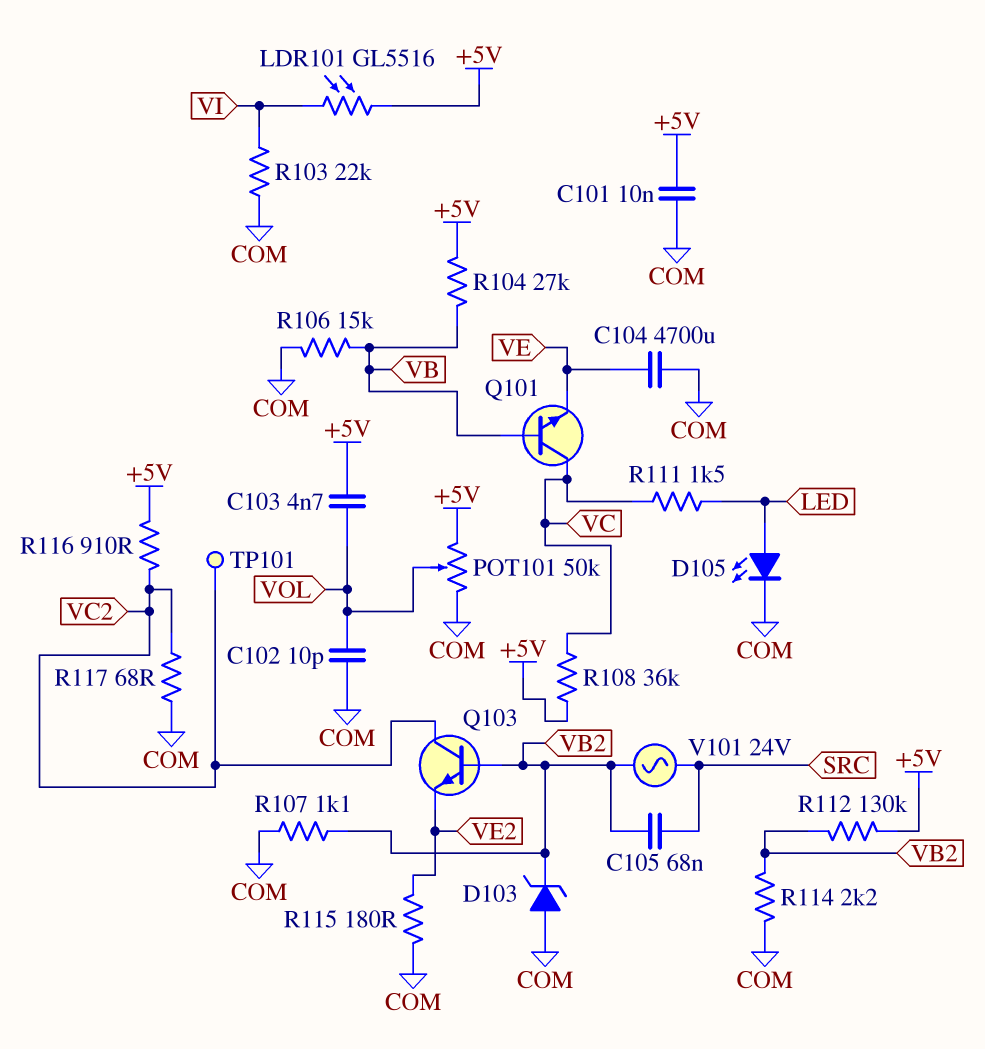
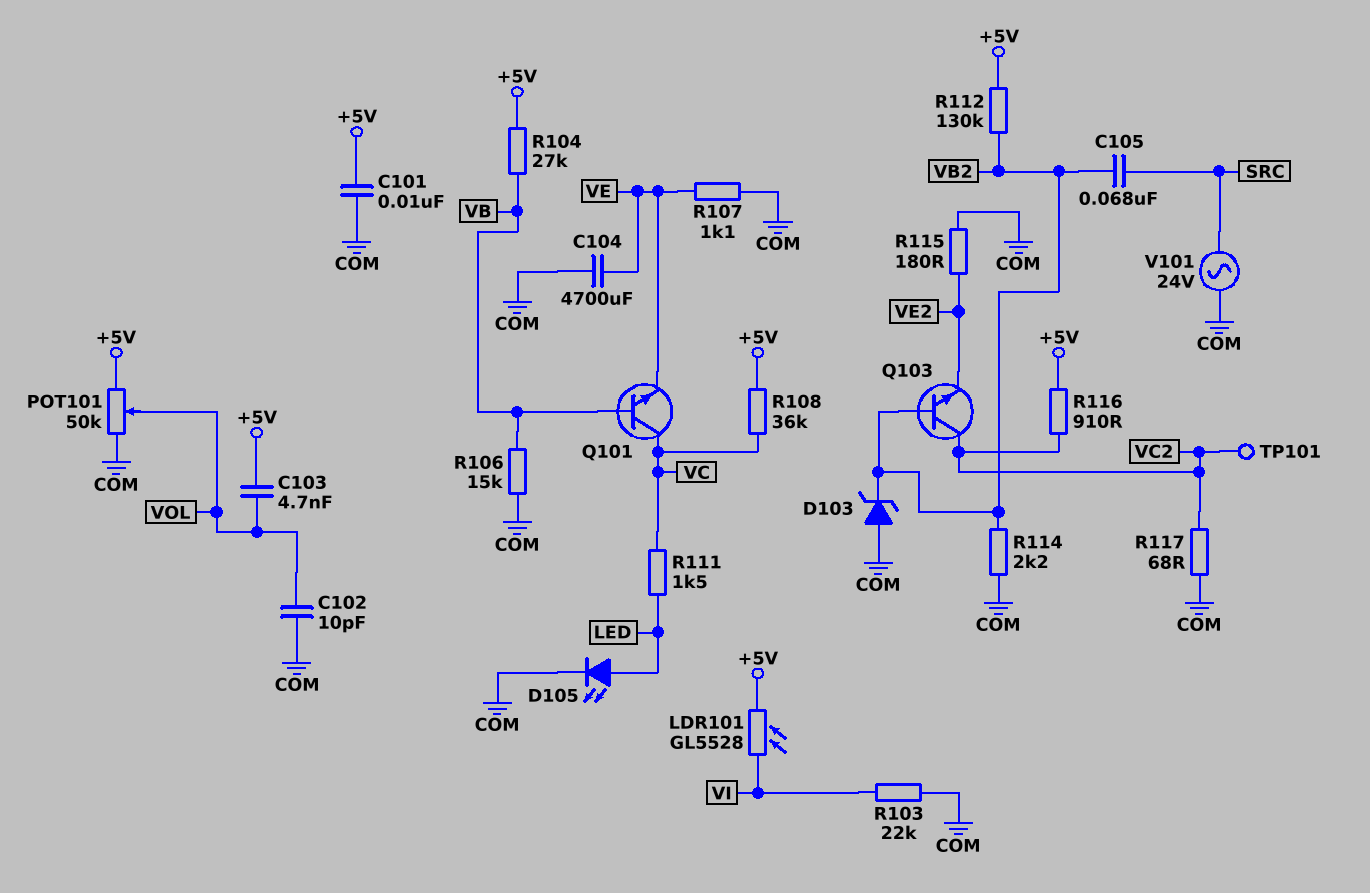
LDR101: GL5516 (+5V, VI) -> GL5528 (+5V, VI)
R107: 1.1k (COM, VB2) -> 1.1k (COM, VE)
V101: AC 24V (SRC, VB2) -> AC 24V (COM, SRC)

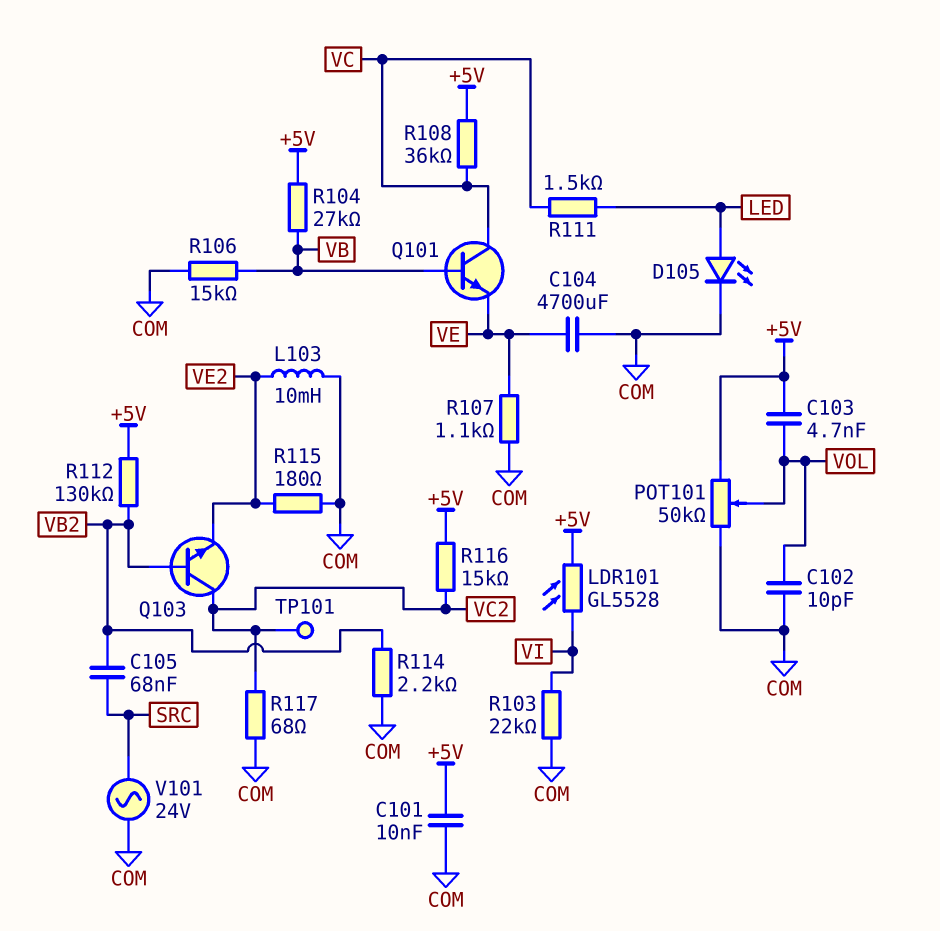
D103: zener (A COM, K VB2) -> none
L103: none -> 10mH (COM, VE2)
R116: 910 (+5V, VC2) -> 15k (+5V, VC2)

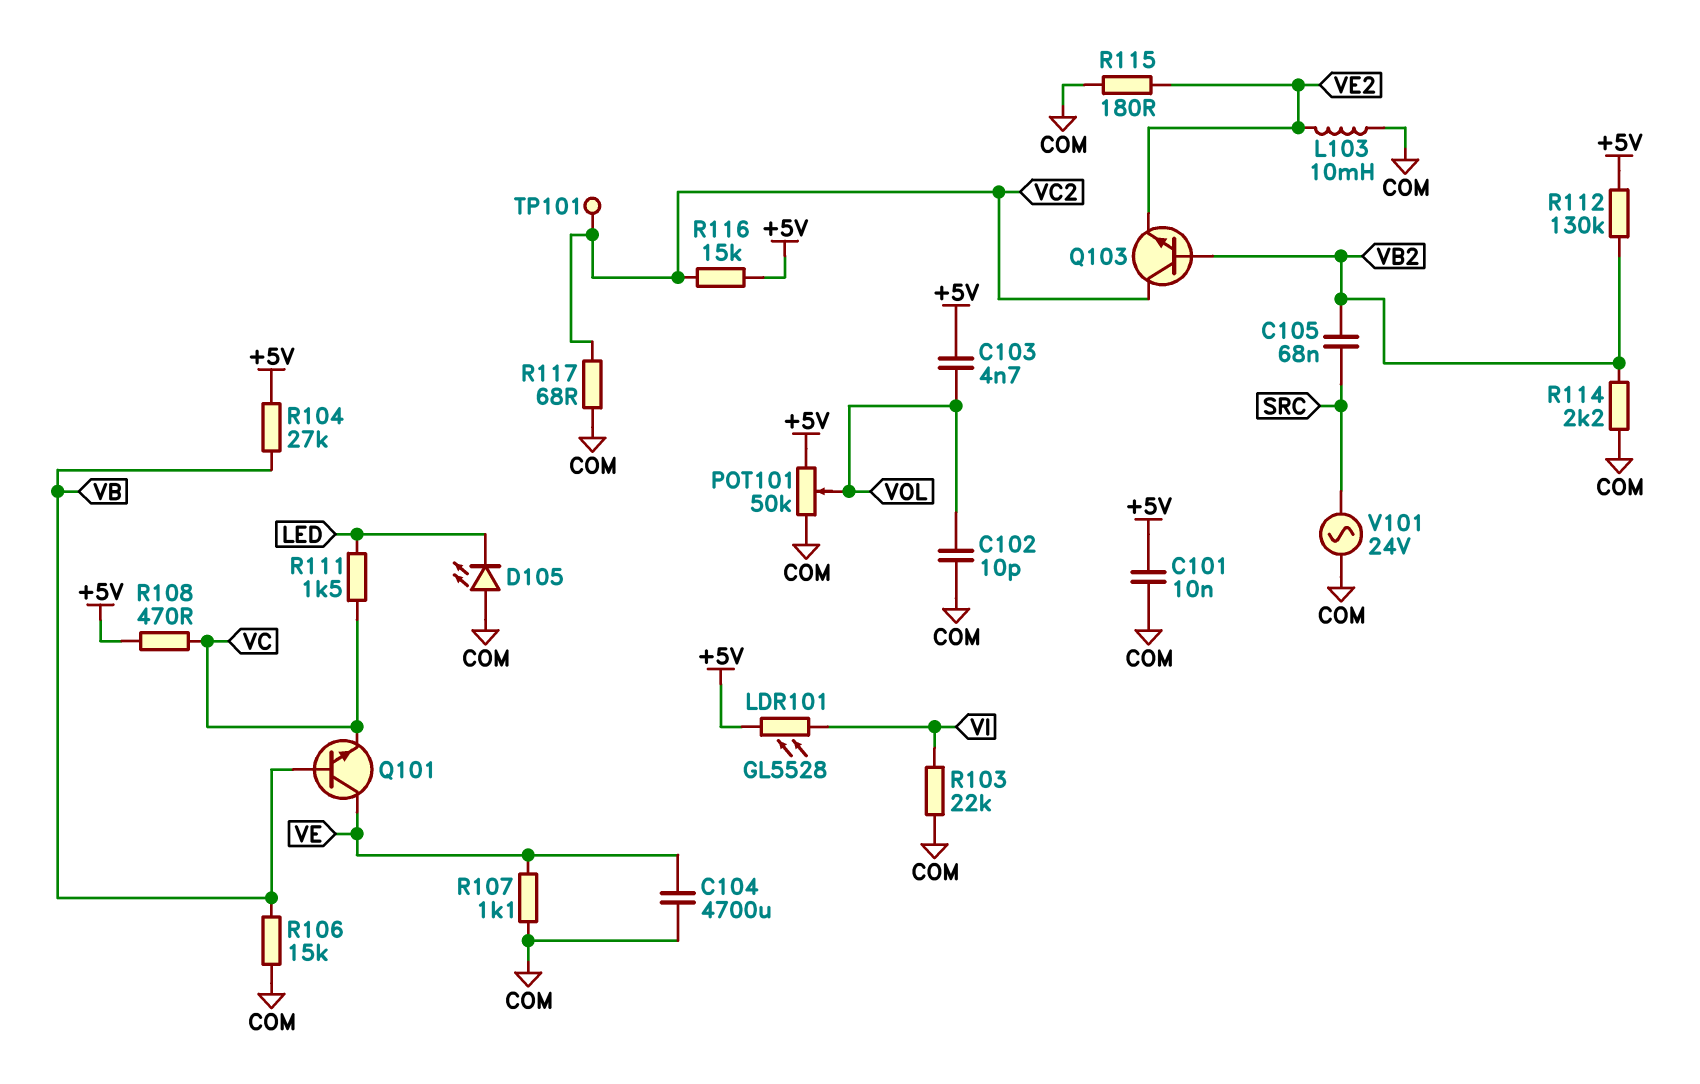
D105: LED (A LED, K COM) -> LED (A COM, K LED)
Q101: NPN (B VB, C VC, E VE) -> NPN (B VB, C VE, E VC)
R108: 36k (+5V, VC) -> 470 (+5V, VC)

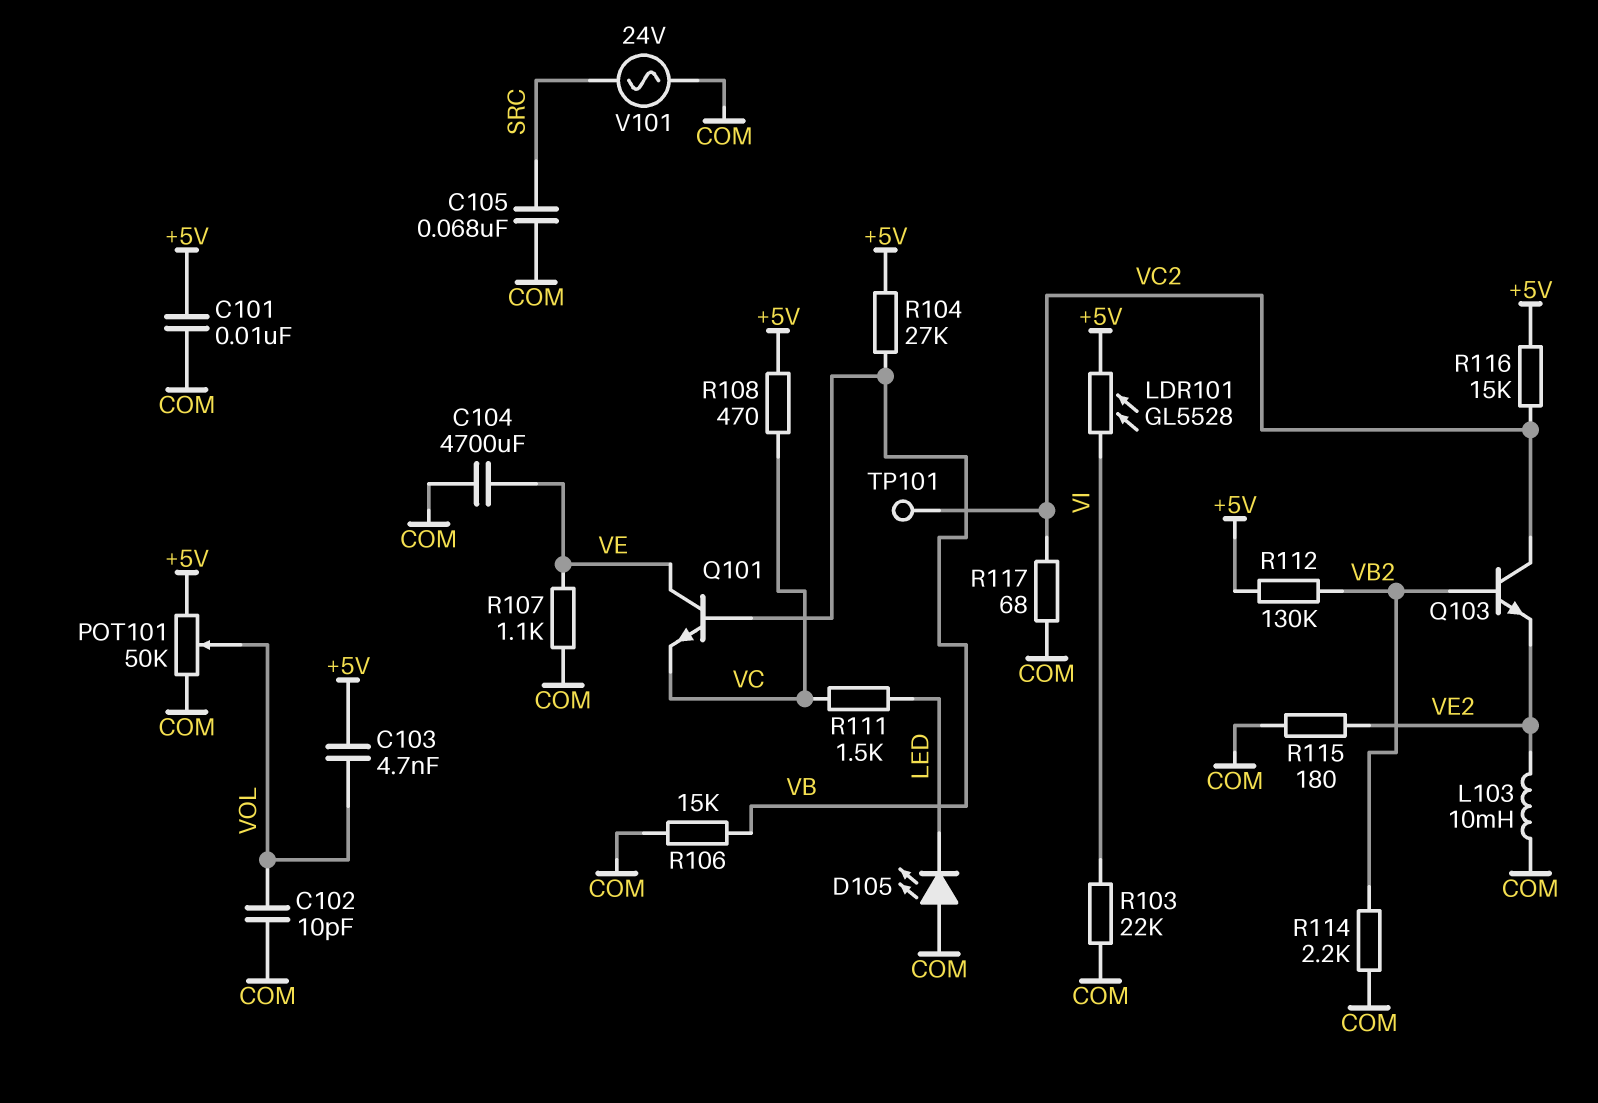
C105: 68nF (SRC, VB2) -> 68nF (COM, SRC)

